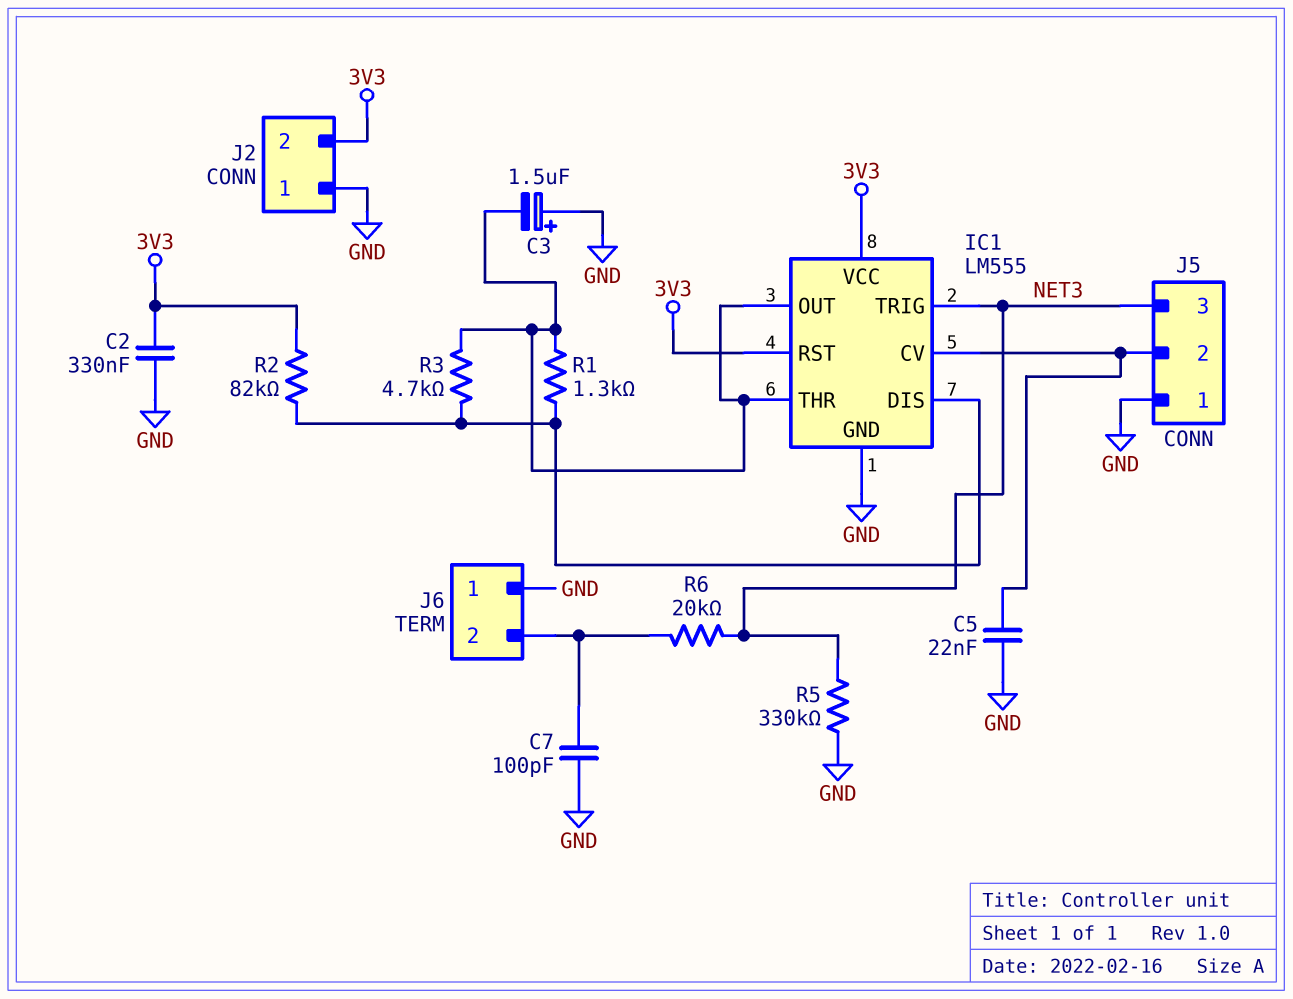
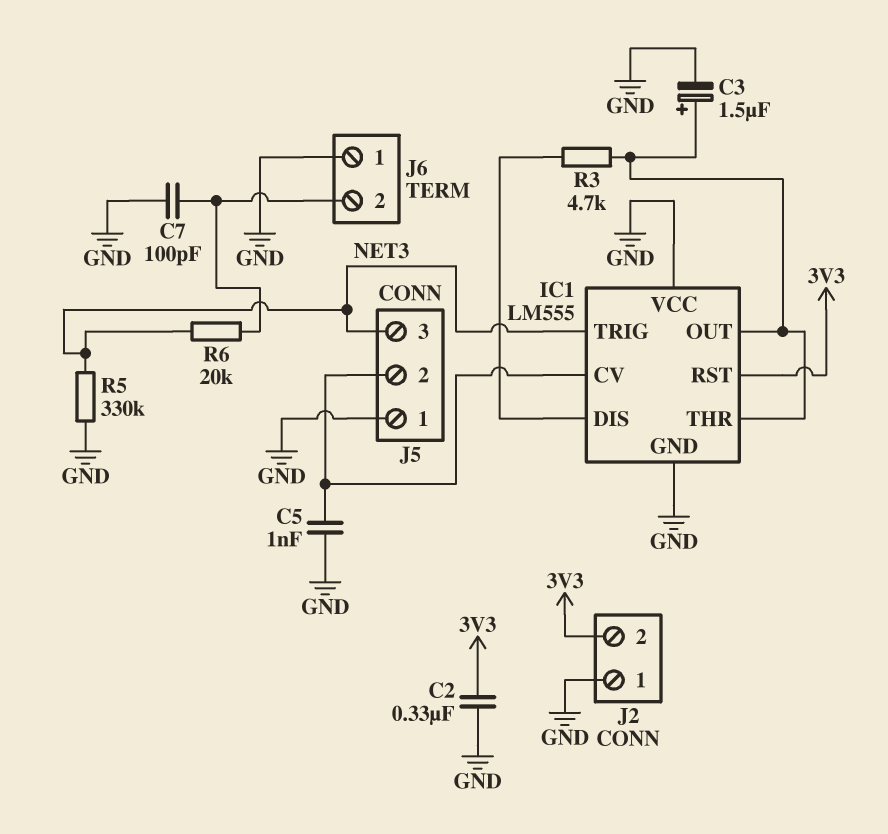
C3: 1.5uF (plus GND, minus IC1/OUT) -> 1.5uF (plus IC1/OUT, minus GND)
C5: 22nF (GND, IC1/CV) -> 1nF (GND, IC1/CV)
IC1 pin VCC: 3V3 -> GND
R1: 1.3k (IC1/DIS, IC1/OUT) -> none
R2: 82k (3V3, IC1/DIS) -> none

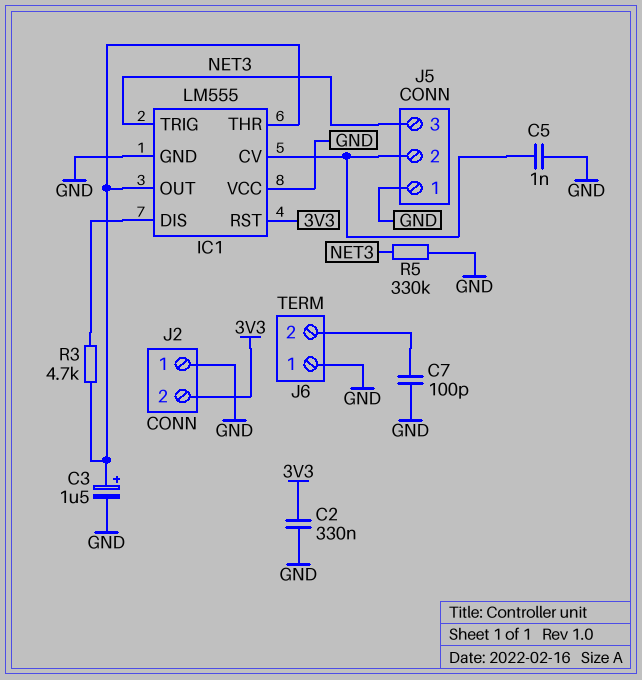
R6: 20k (J6/2, NET3) -> none

